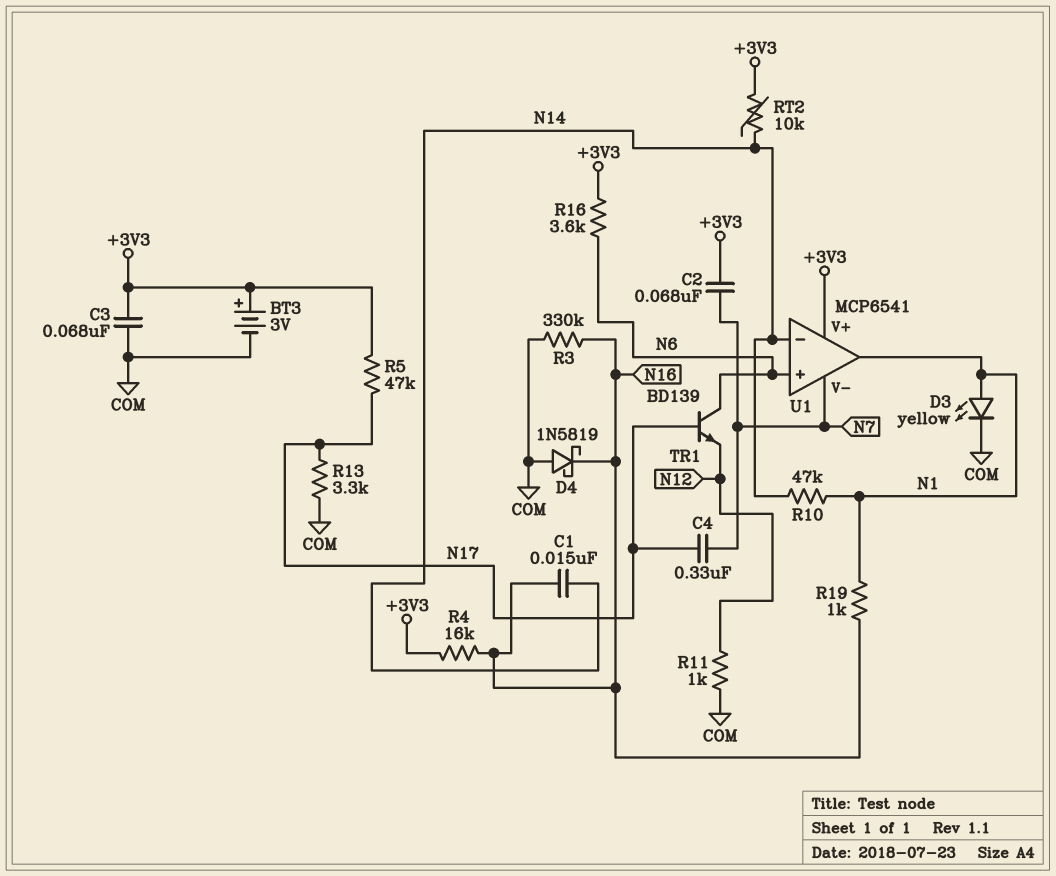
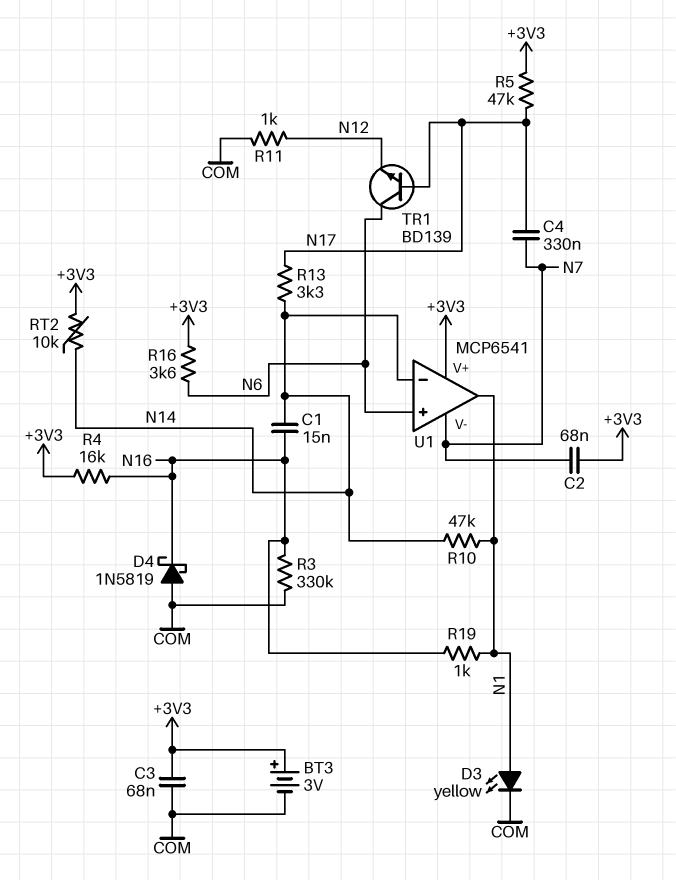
R13: 3.3k (COM, N17) -> 3.3k (N14, N17)

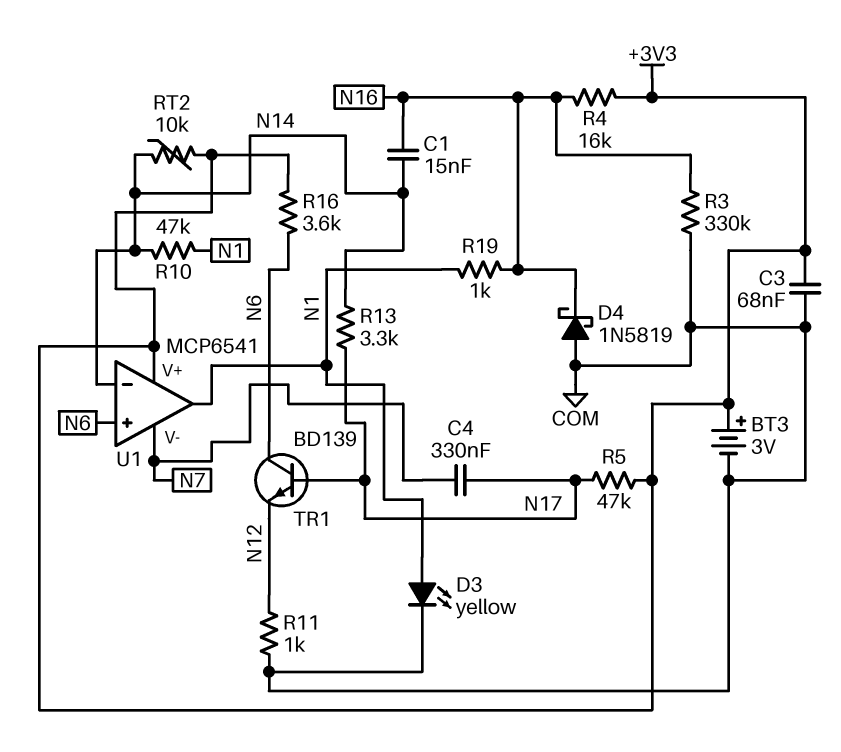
C2: 68nF (+3V3, N7) -> none

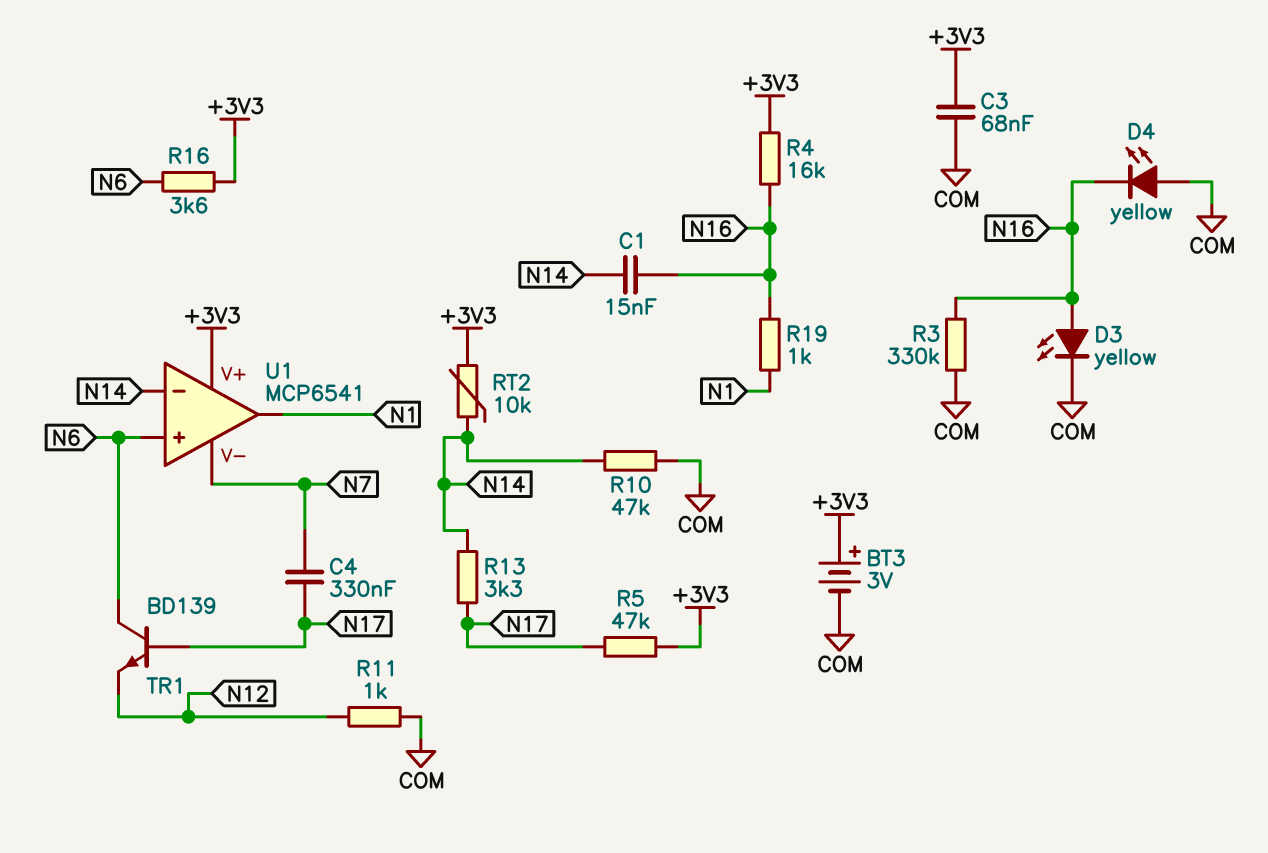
D3: LED yellow (A N1, K COM) -> LED yellow (A N16, K COM)
D4: schottky 1N5819 (A COM, K N16) -> LED yellow (A COM, K N16)
R10: 47k (N1, N14) -> 47k (COM, N14)

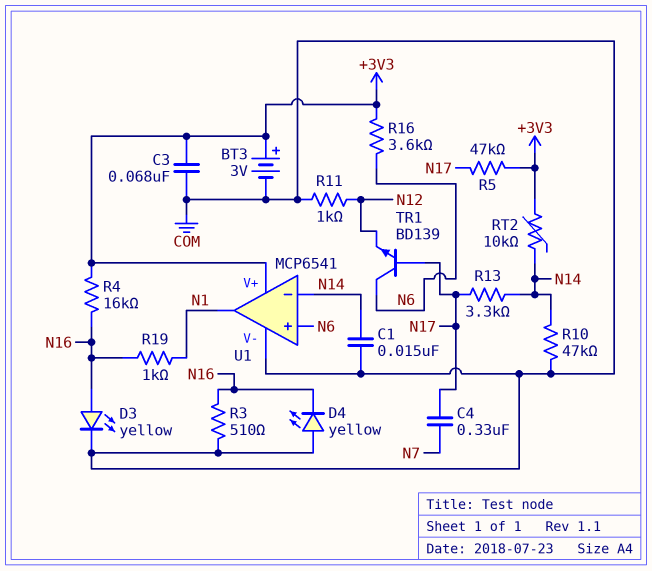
C1: 15nF (N14, N16) -> 15nF (COM, N14)
R3: 330k (COM, N16) -> 510 (COM, N16)
U1 pin V-: N7 -> COM

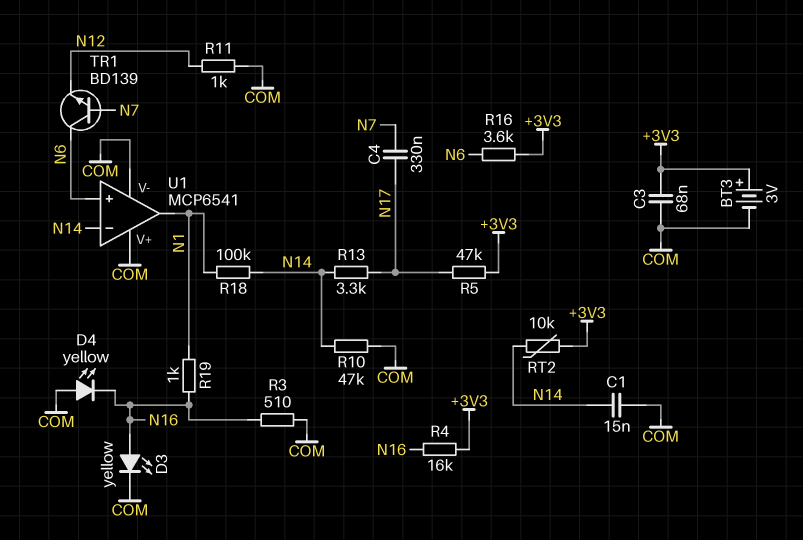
R18: none -> 100k (N1, N14)
TR1: NPN BD139 (B N17, C N6, E N12) -> NPN BD139 (B N7, C N6, E N12)
U1 pin V+: +3V3 -> COM

